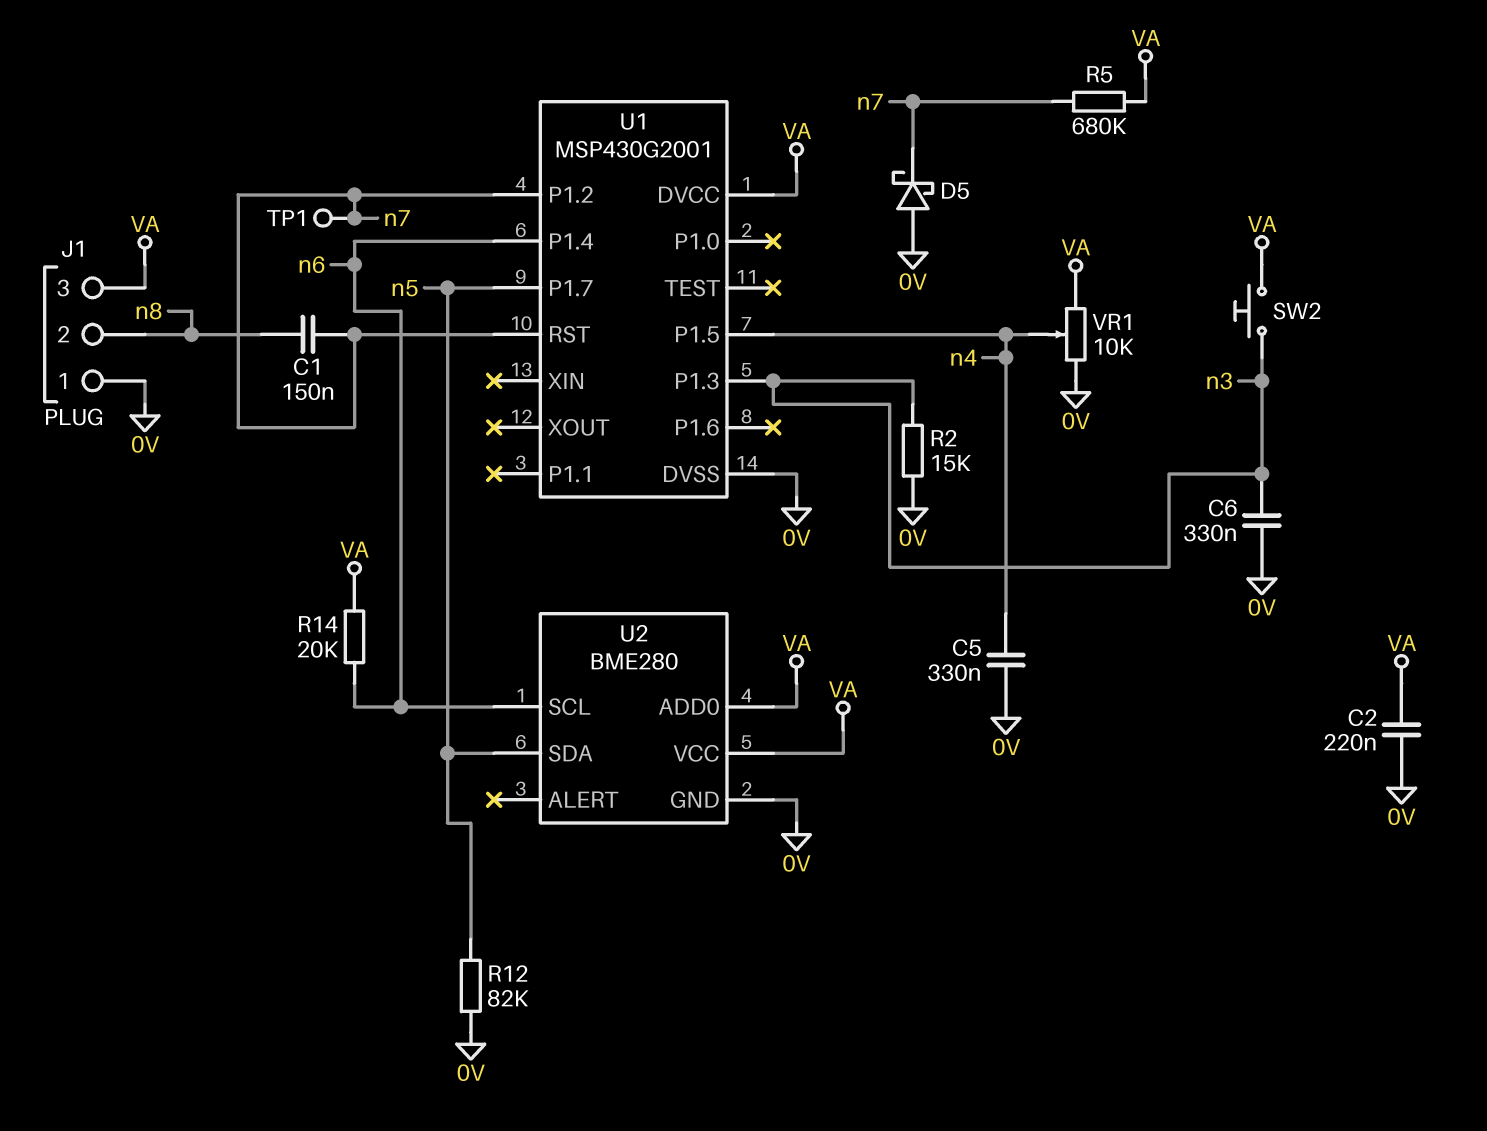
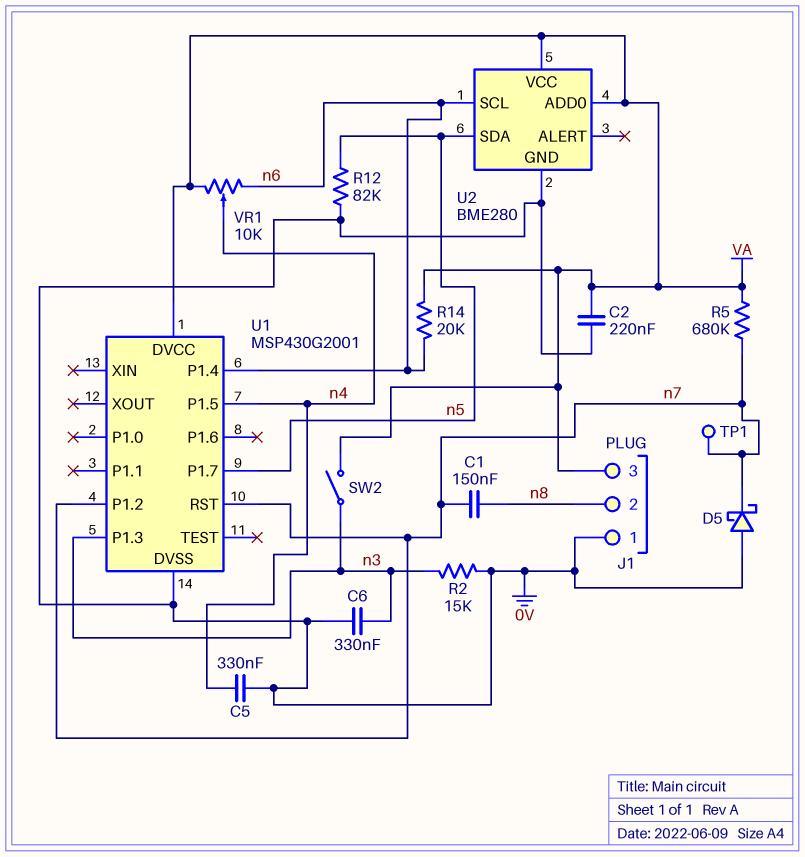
SW2: button (VA, n3) -> switch (VA, n3)
VR1: 10k (0V, VA, wiper n4) -> 10k (VA, n6, wiper n4)

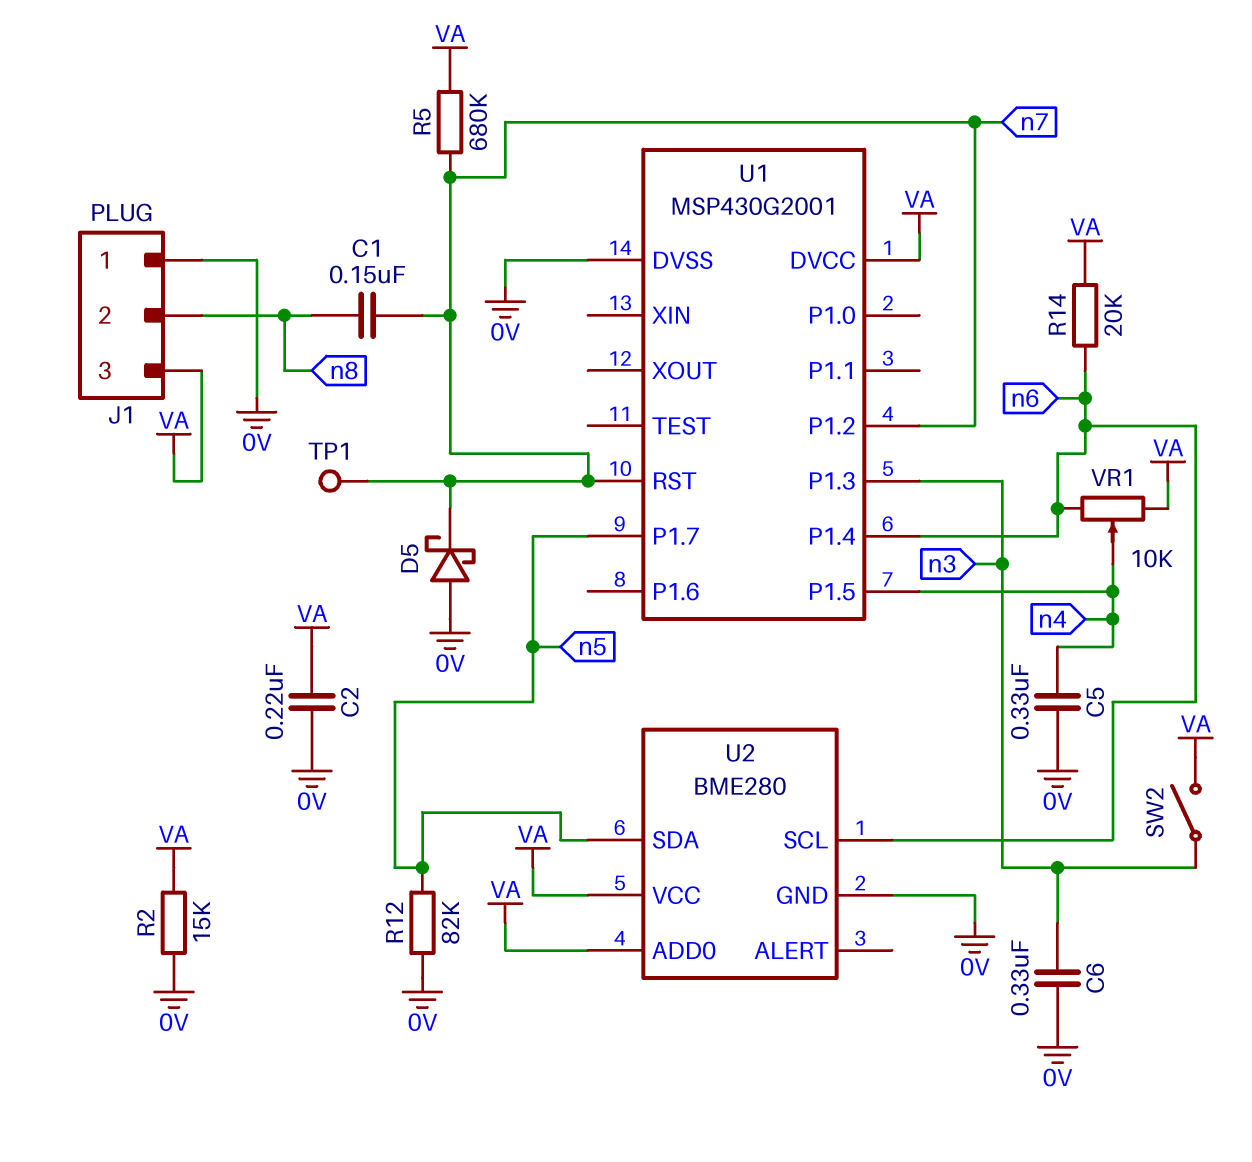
R2: 15k (0V, n3) -> 15k (0V, VA)

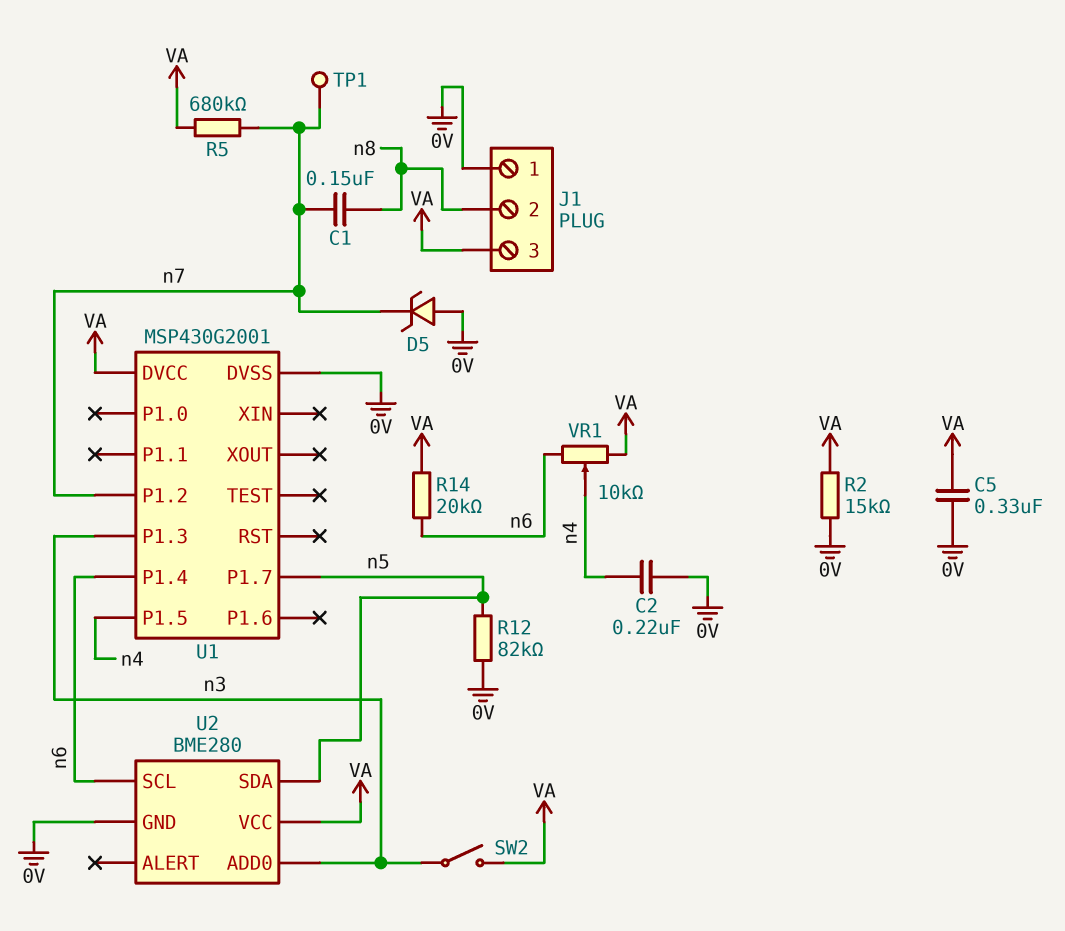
C2: 220nF (0V, VA) -> 220nF (0V, n4)
C5: 330nF (0V, n4) -> 330nF (0V, VA)
C6: 330nF (0V, n3) -> none
D5: schottky (A 0V, K n7) -> zener (A 0V, K n7)
U1 pin RST: n7 -> none
U2 pin ADD0: VA -> n3

